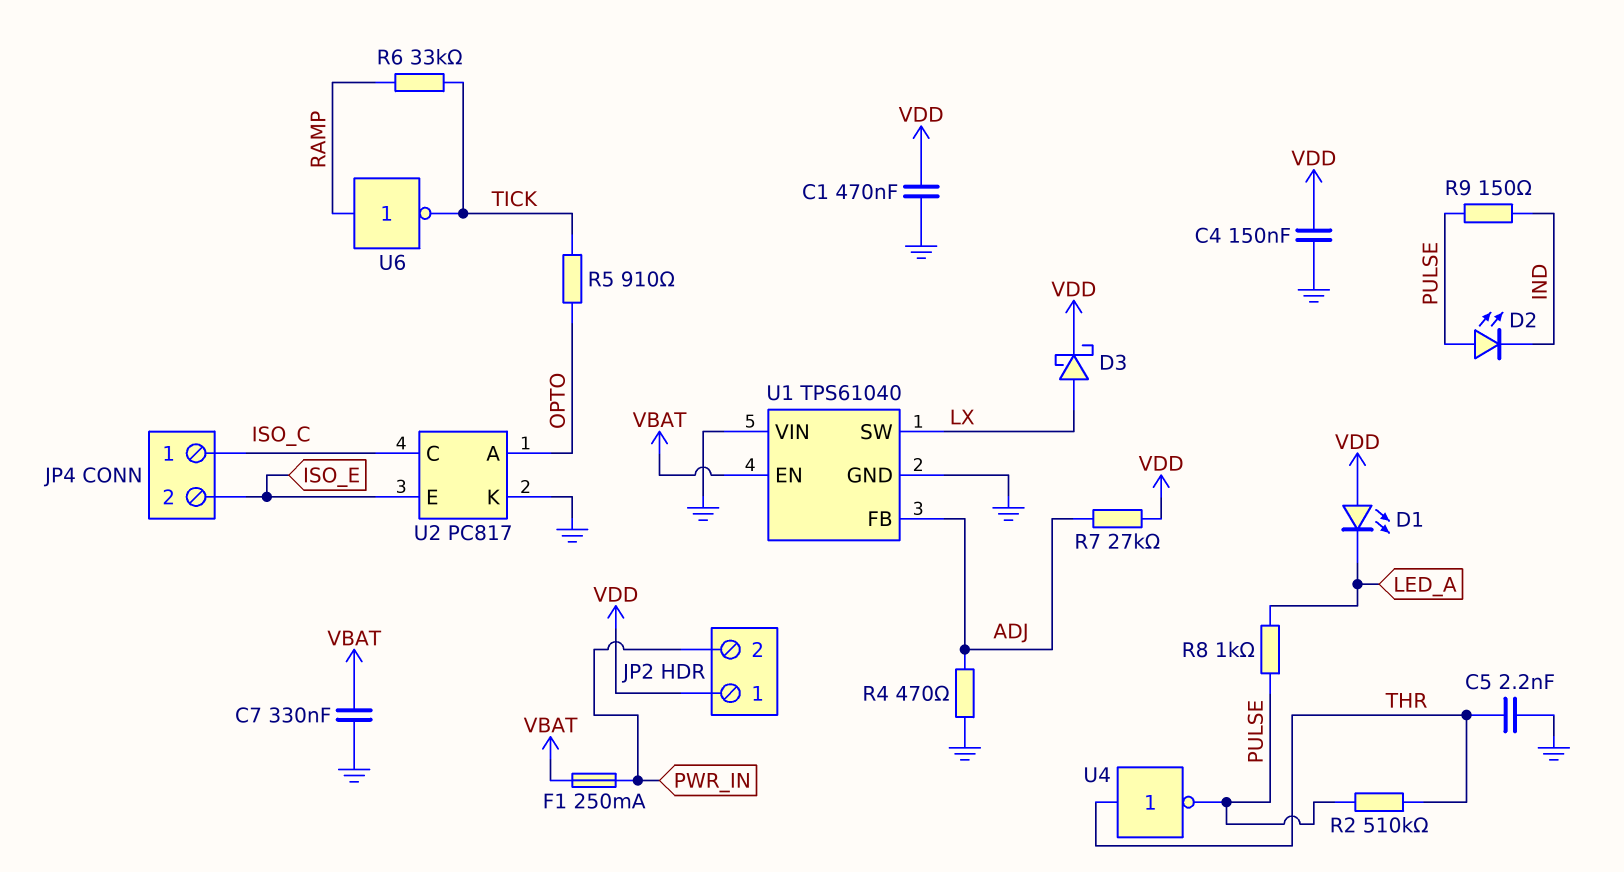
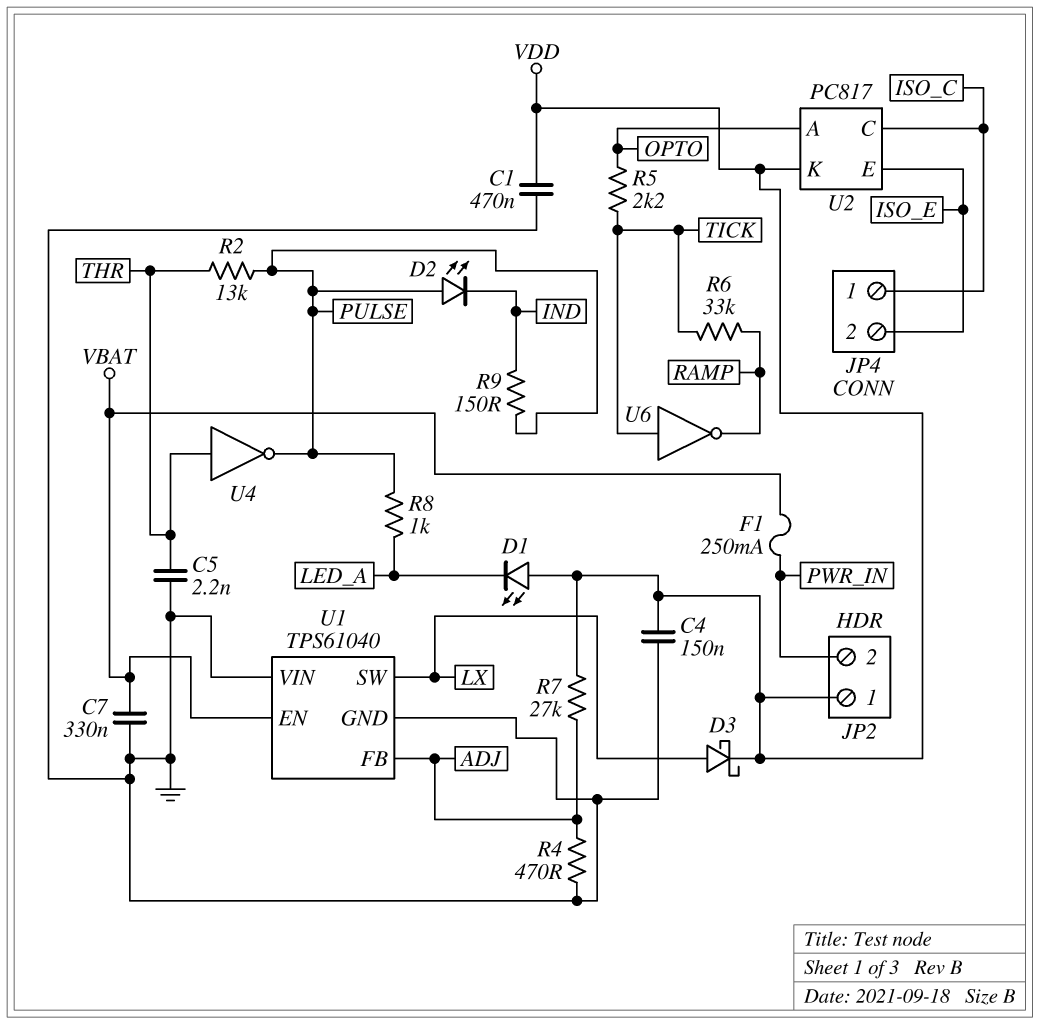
R2: 510k (PULSE, THR) -> 13k (PULSE, THR)
R5: 910 (OPTO, TICK) -> 2.2k (OPTO, TICK)
U2 pin K: GND -> VDD
U6: NOT (in RAMP, out TICK) -> NOT (in TICK, out RAMP)

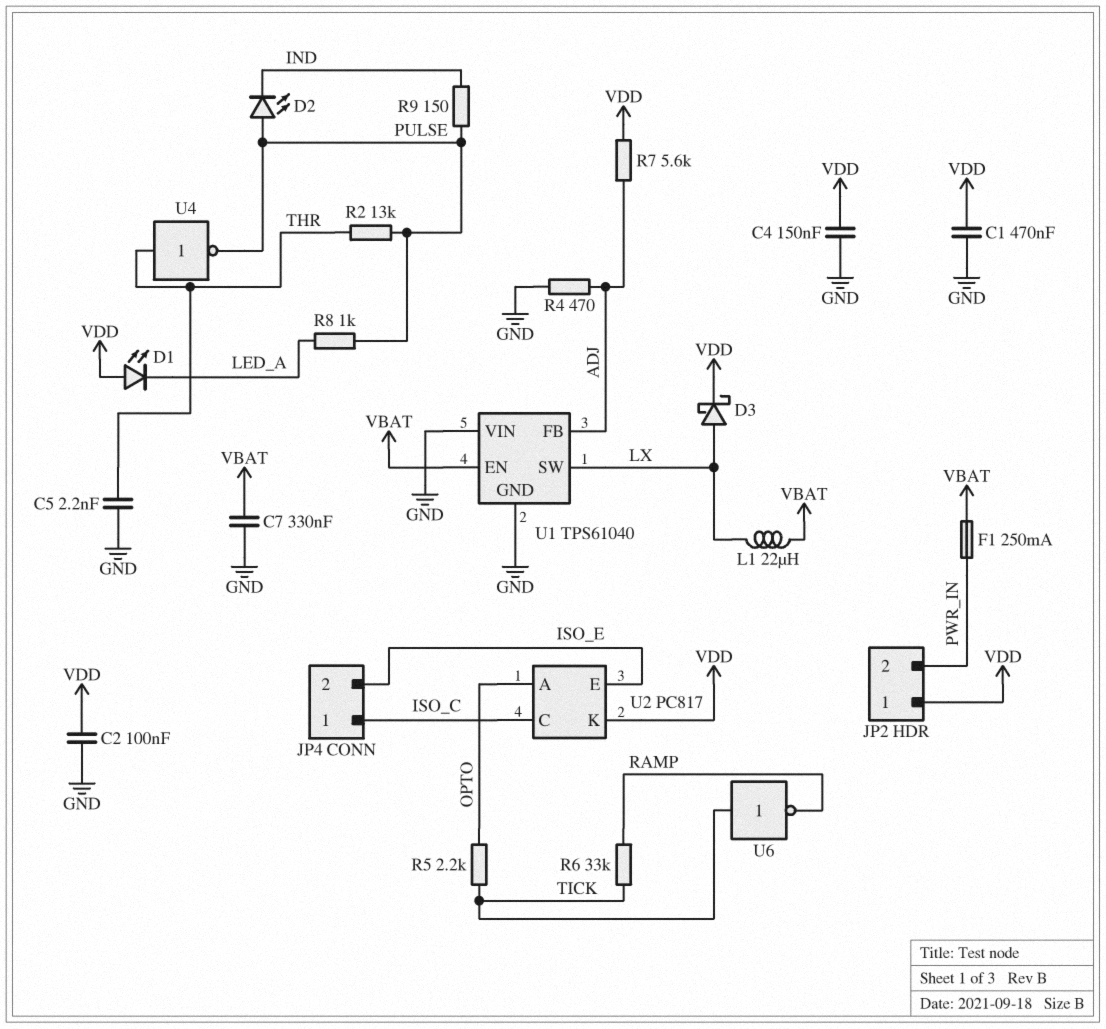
C2: none -> 100nF (GND, VDD)
L1: none -> 22uH (LX, VBAT)
R7: 27k (ADJ, VDD) -> 5.6k (ADJ, VDD)

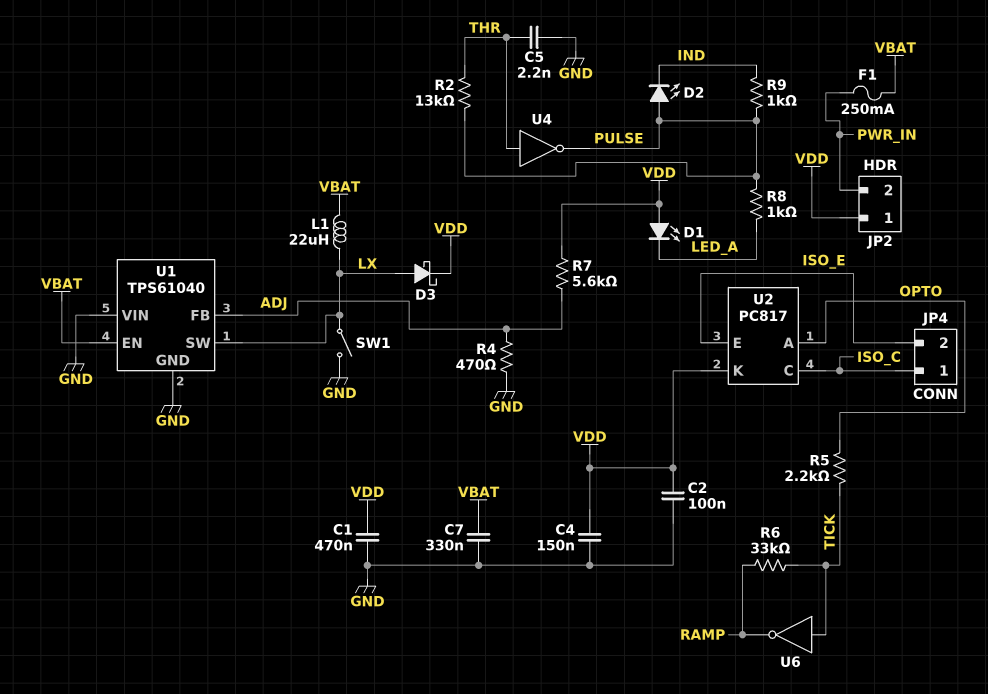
R9: 150 (IND, PULSE) -> 1k (IND, PULSE)
SW1: none -> switch (GND, LX)

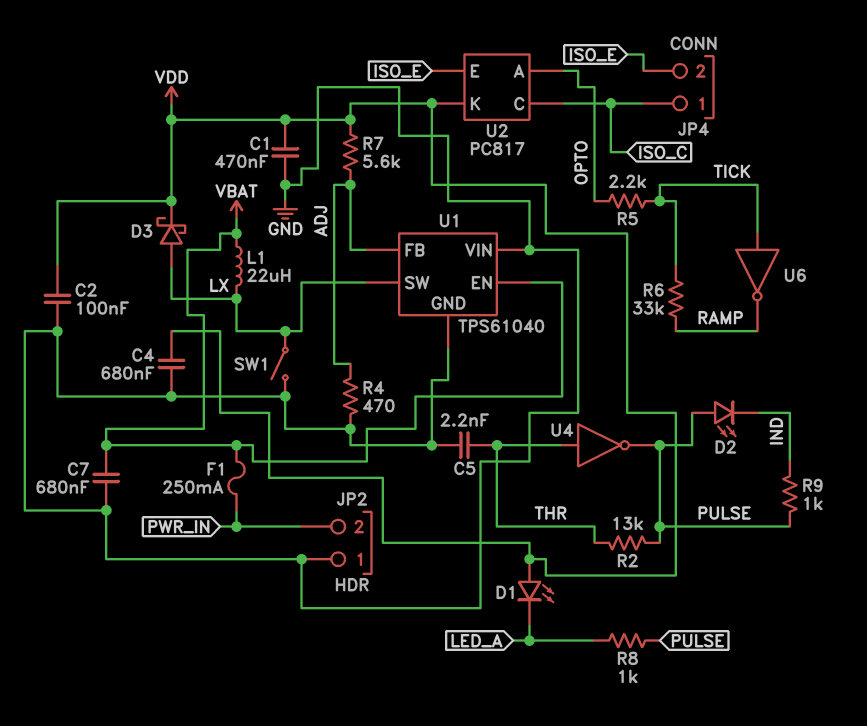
C4: 150nF (GND, VDD) -> 680nF (GND, VDD)
C7: 330nF (GND, VBAT) -> 680nF (GND, VBAT)
JP2 pin 1: VDD -> GND

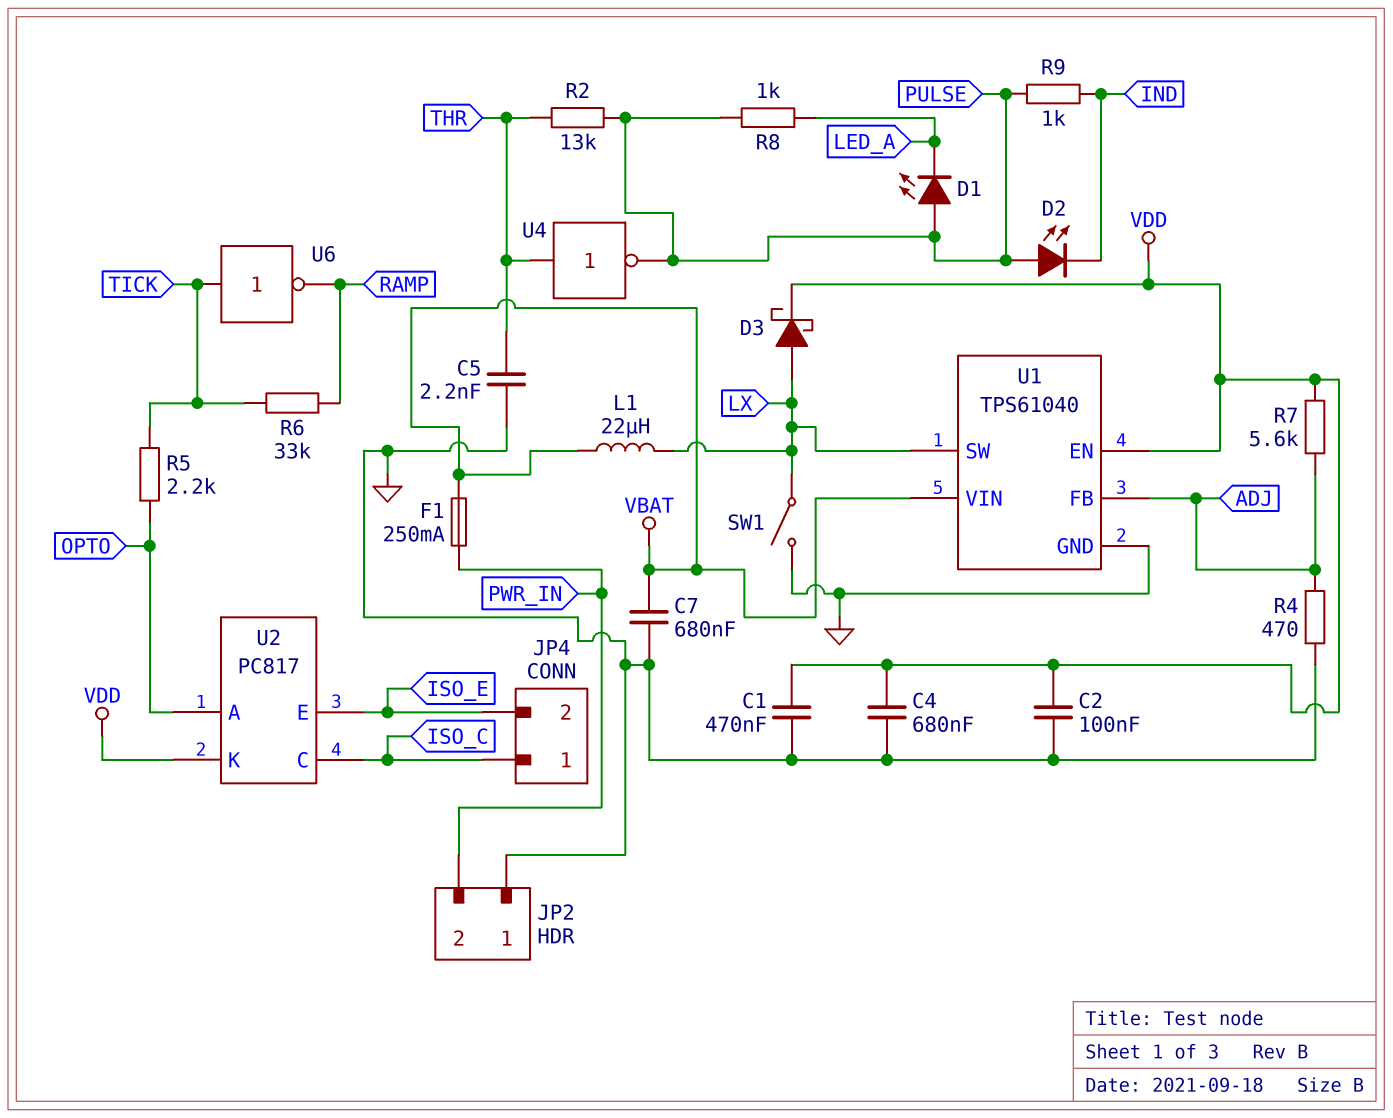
D1: LED (A VDD, K LED_A) -> LED (A PULSE, K LED_A)
U1 pin EN: VBAT -> VDD
U1 pin VIN: GND -> VBAT

